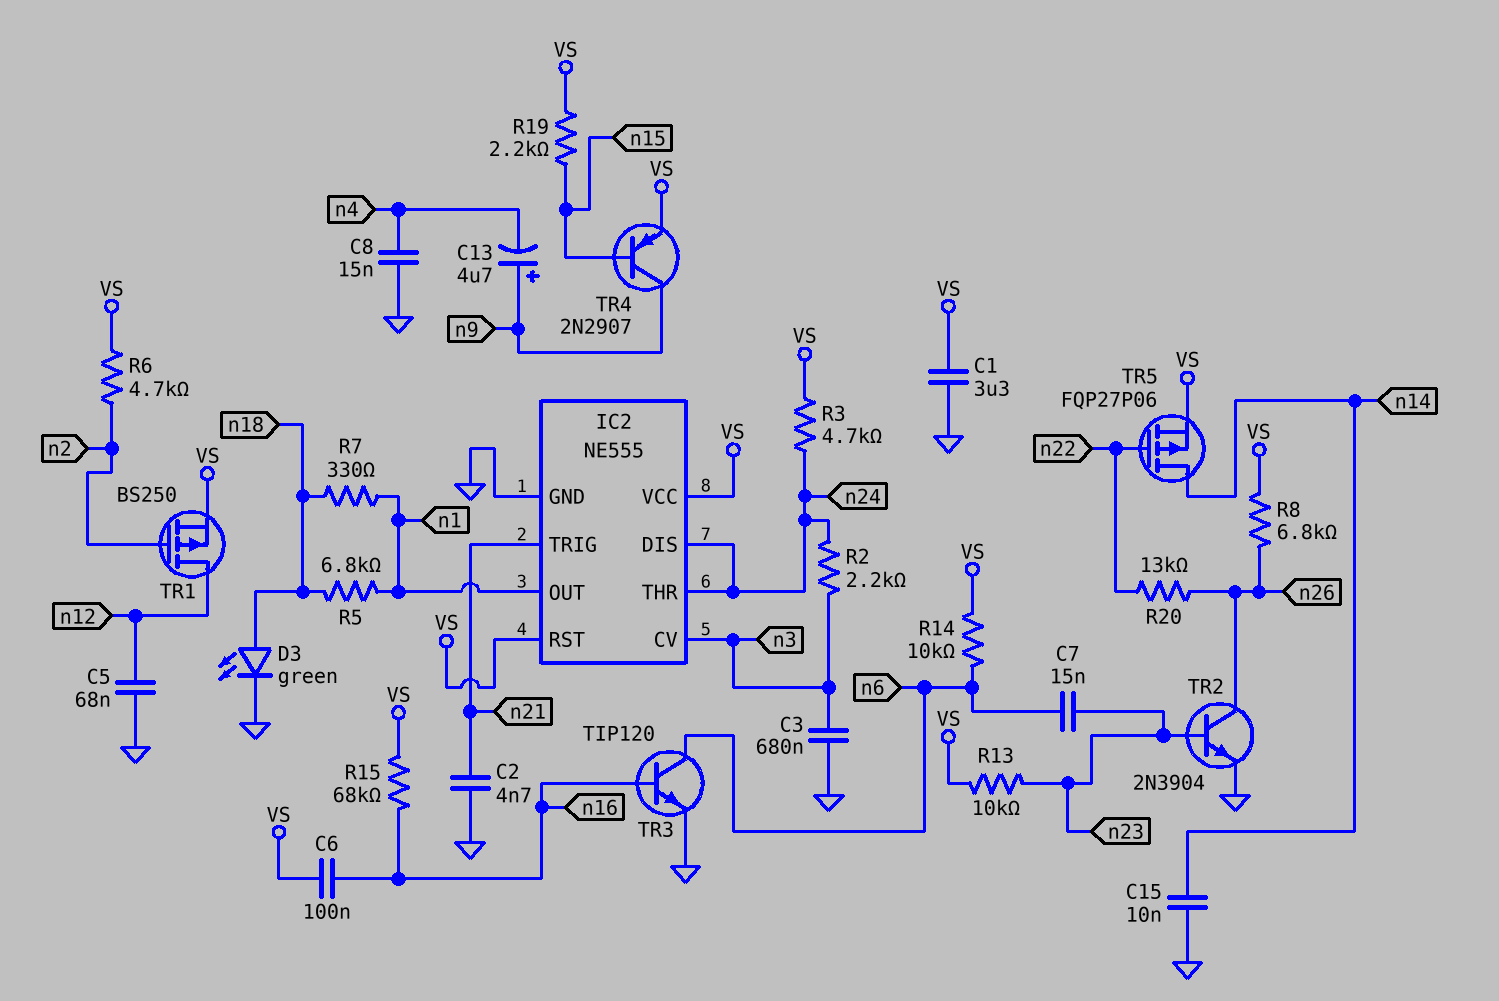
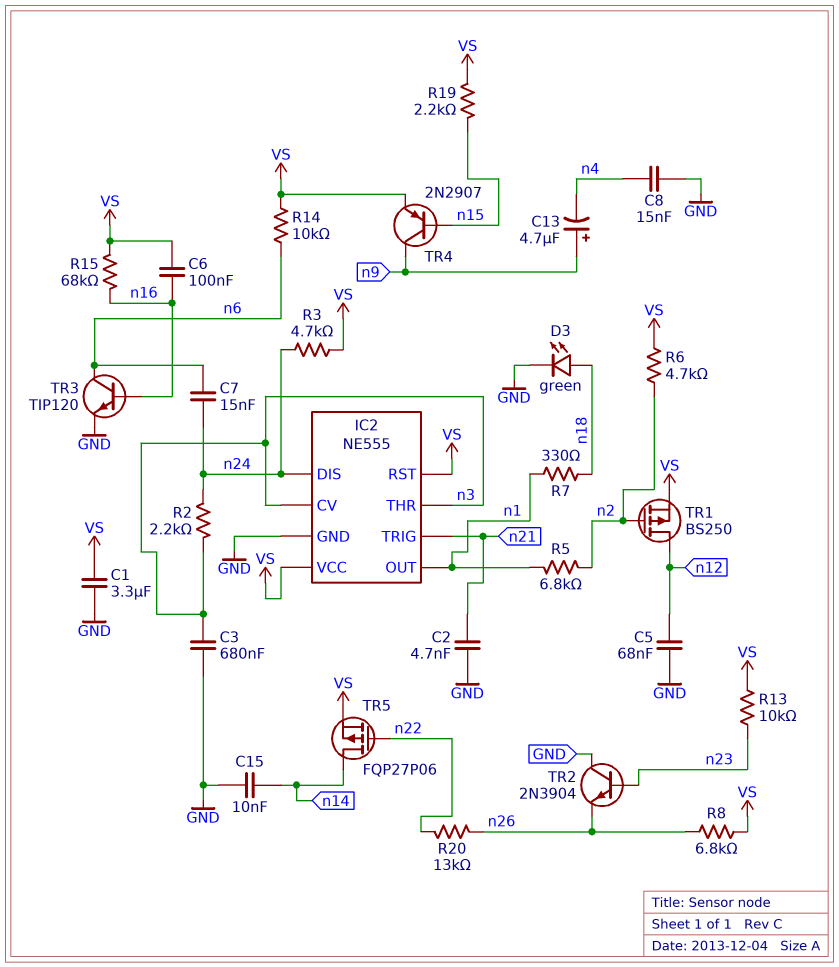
C7: 15nF (n6, n23) -> 15nF (n6, n24)
IC2 pin THR: n24 -> n3
R5: 6.8k (n1, n18) -> 6.8k (n1, n2)
TR2: NPN 2N3904 (B n23, C n26, E GND) -> NPN 2N3904 (B n23, C GND, E n26)

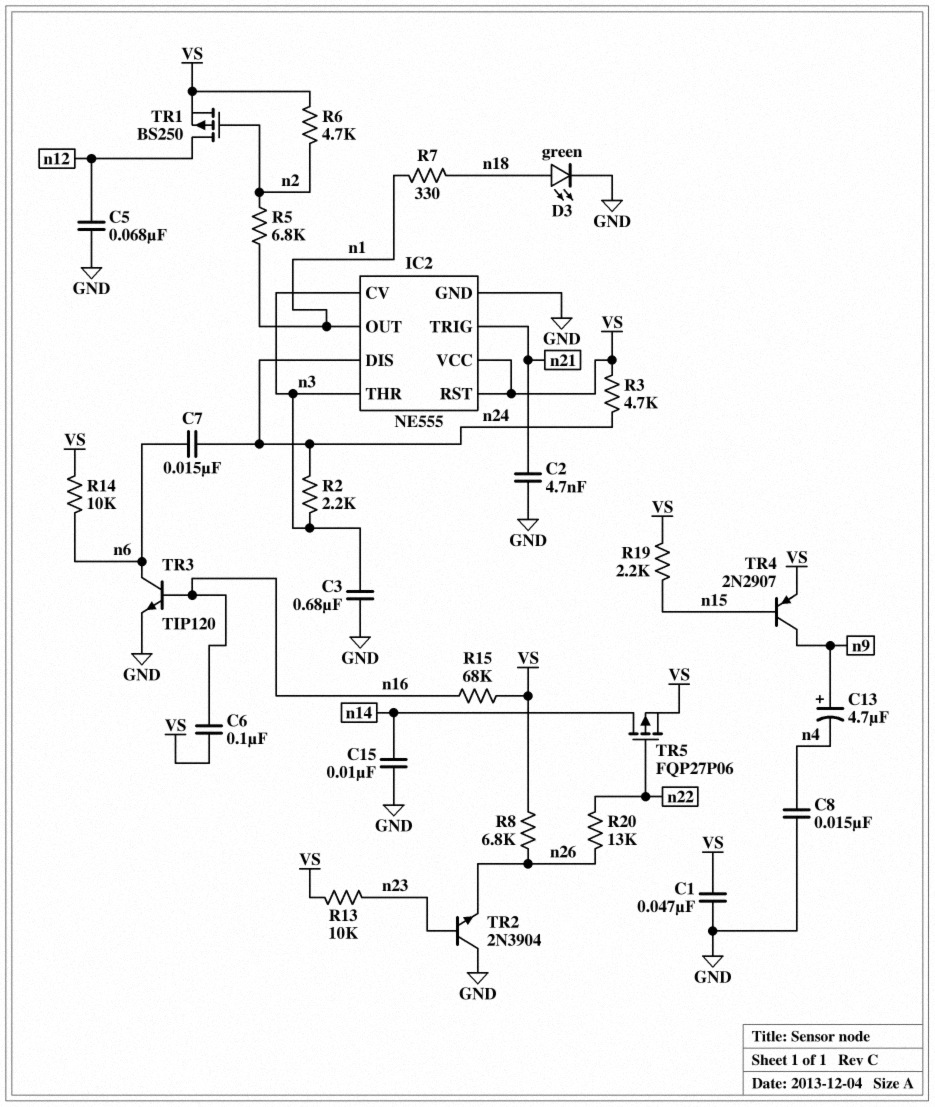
C1: 3.3uF (GND, VS) -> 47nF (GND, VS)

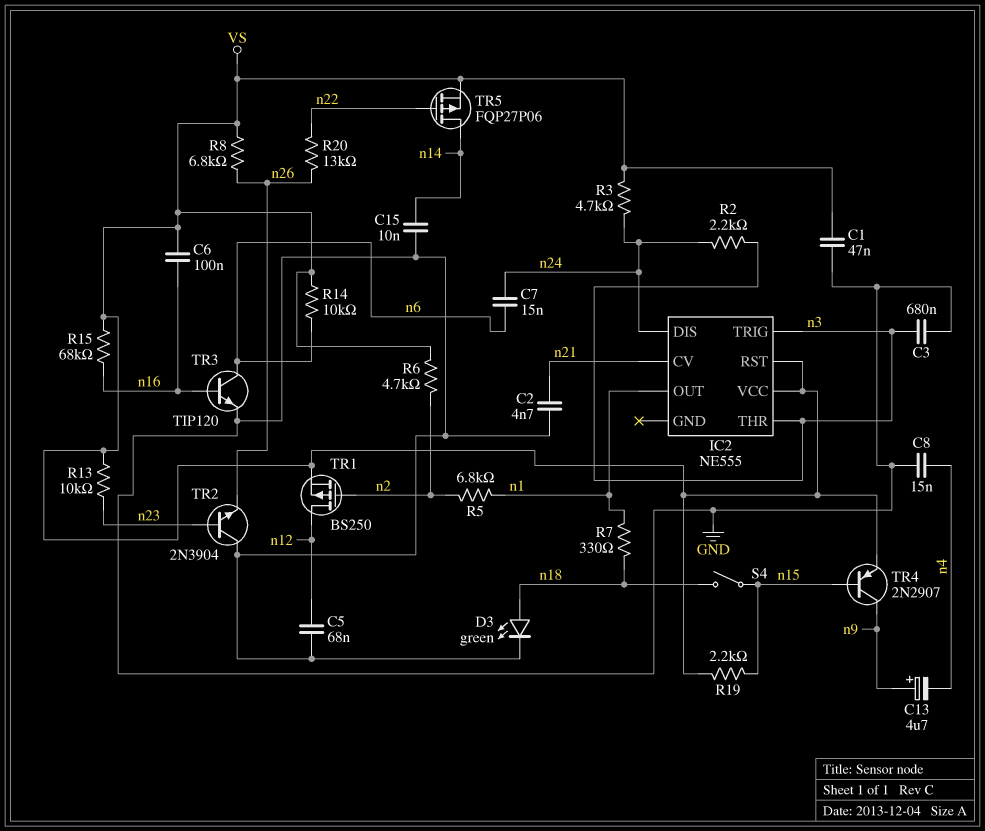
IC2 pin CV: n3 -> n21
IC2 pin GND: GND -> none
IC2 pin TRIG: n21 -> n3
S4: none -> switch (n15, n18)

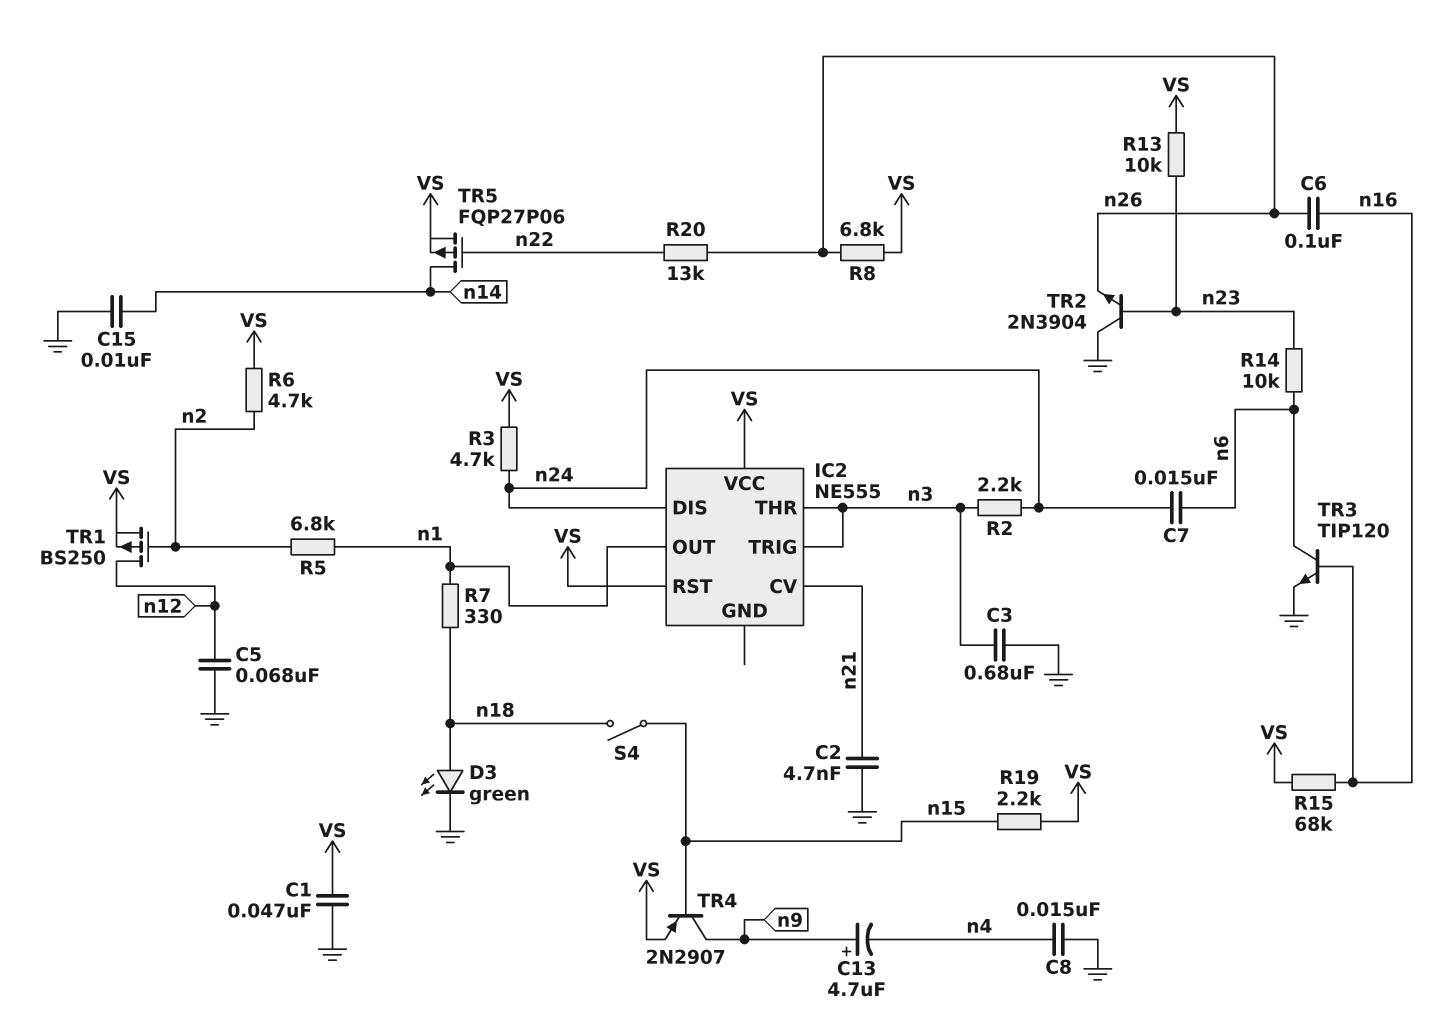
C6: 100nF (VS, n16) -> 100nF (n16, n26)
R14: 10k (VS, n6) -> 10k (n6, n23)

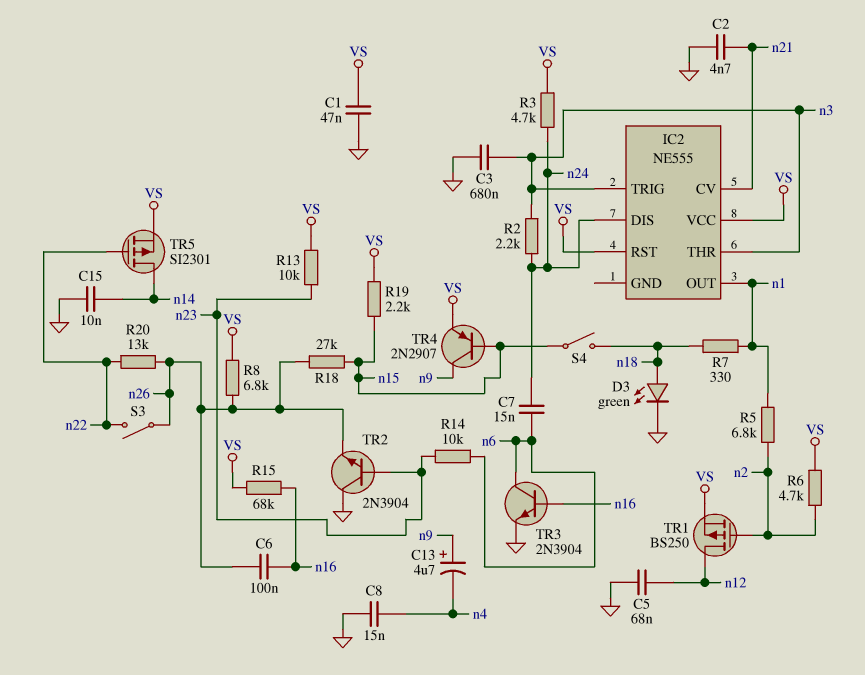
R18: none -> 27k (n15, n26)
S3: none -> switch (n22, n26)
TR3: NPN TIP120 (B n16, C n6, E GND) -> NPN 2N3904 (B n16, C n6, E GND)
TR5: PMOS FQP27P06 (G n22, D n14, S VS) -> PMOS SI2301 (G n22, D n14, S VS)

